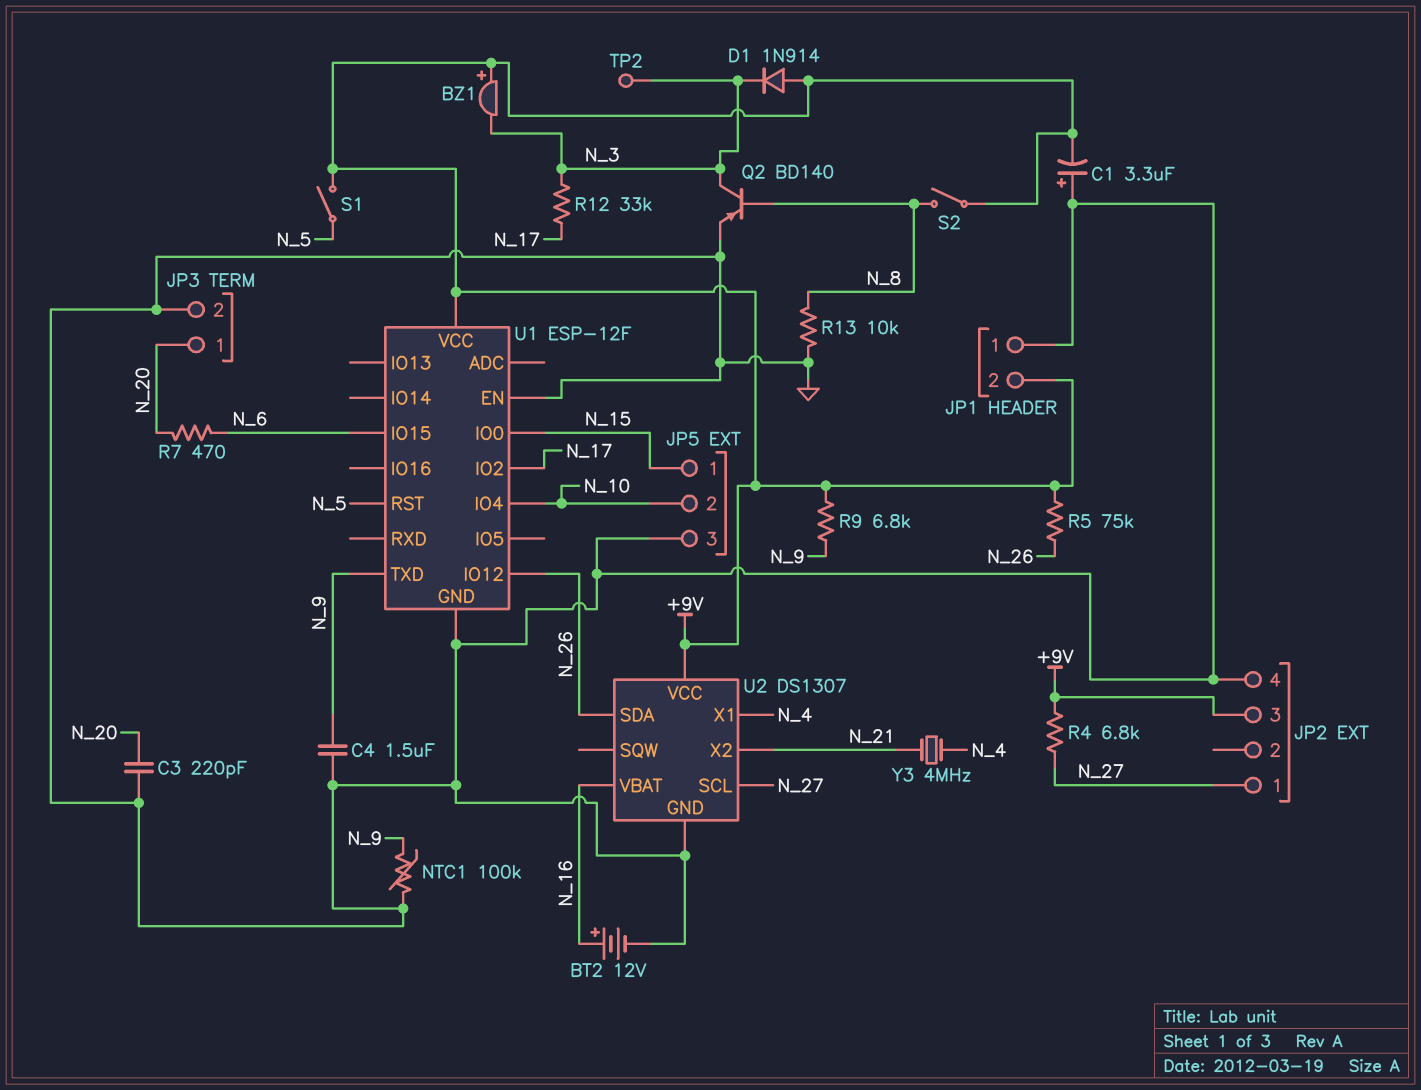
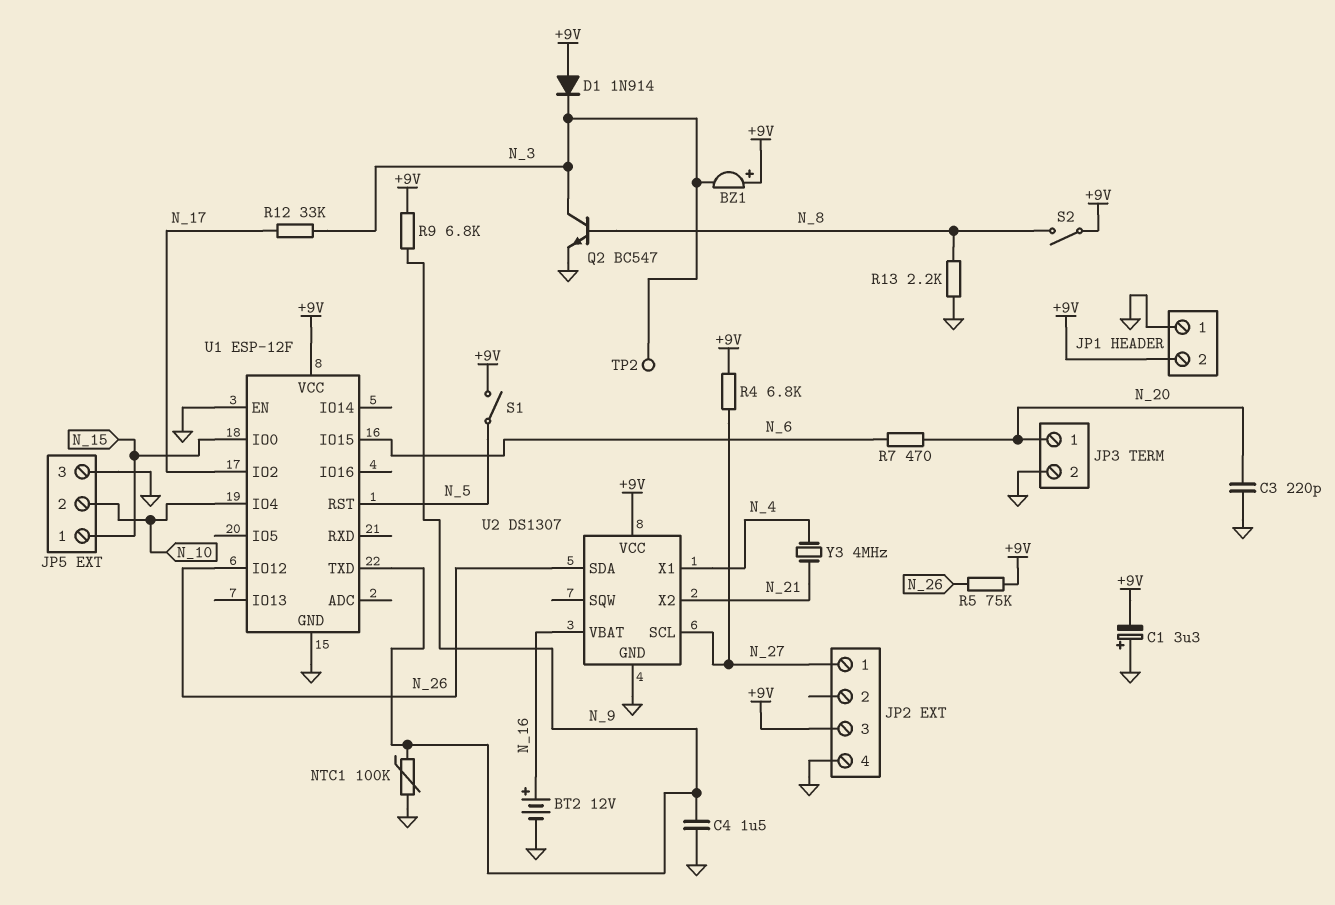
Q2: PNP BD140 (B N_8, C N_3, E GND) -> NPN BC547 (B N_8, C N_3, E GND)
R13: 10k (GND, N_8) -> 2.2k (GND, N_8)

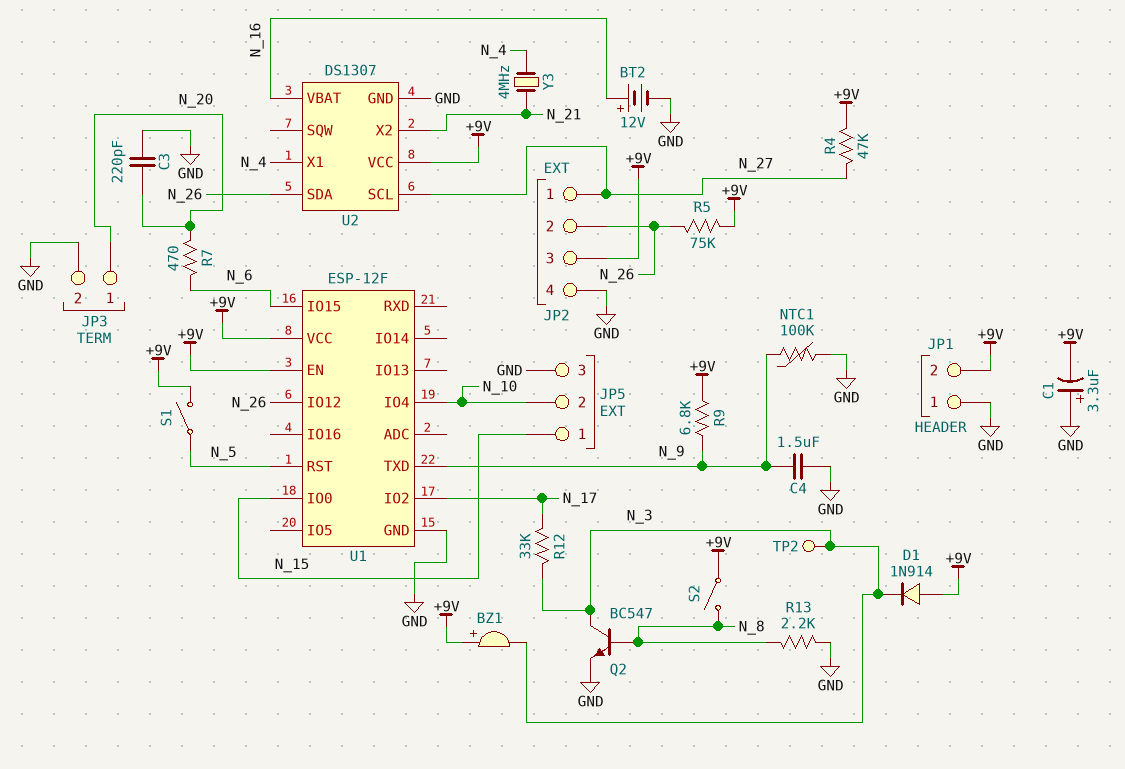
JP2 pin 2: none -> N_26
R4: 6.8k (+9V, N_27) -> 47k (+9V, N_27)
U1 pin EN: GND -> +9V

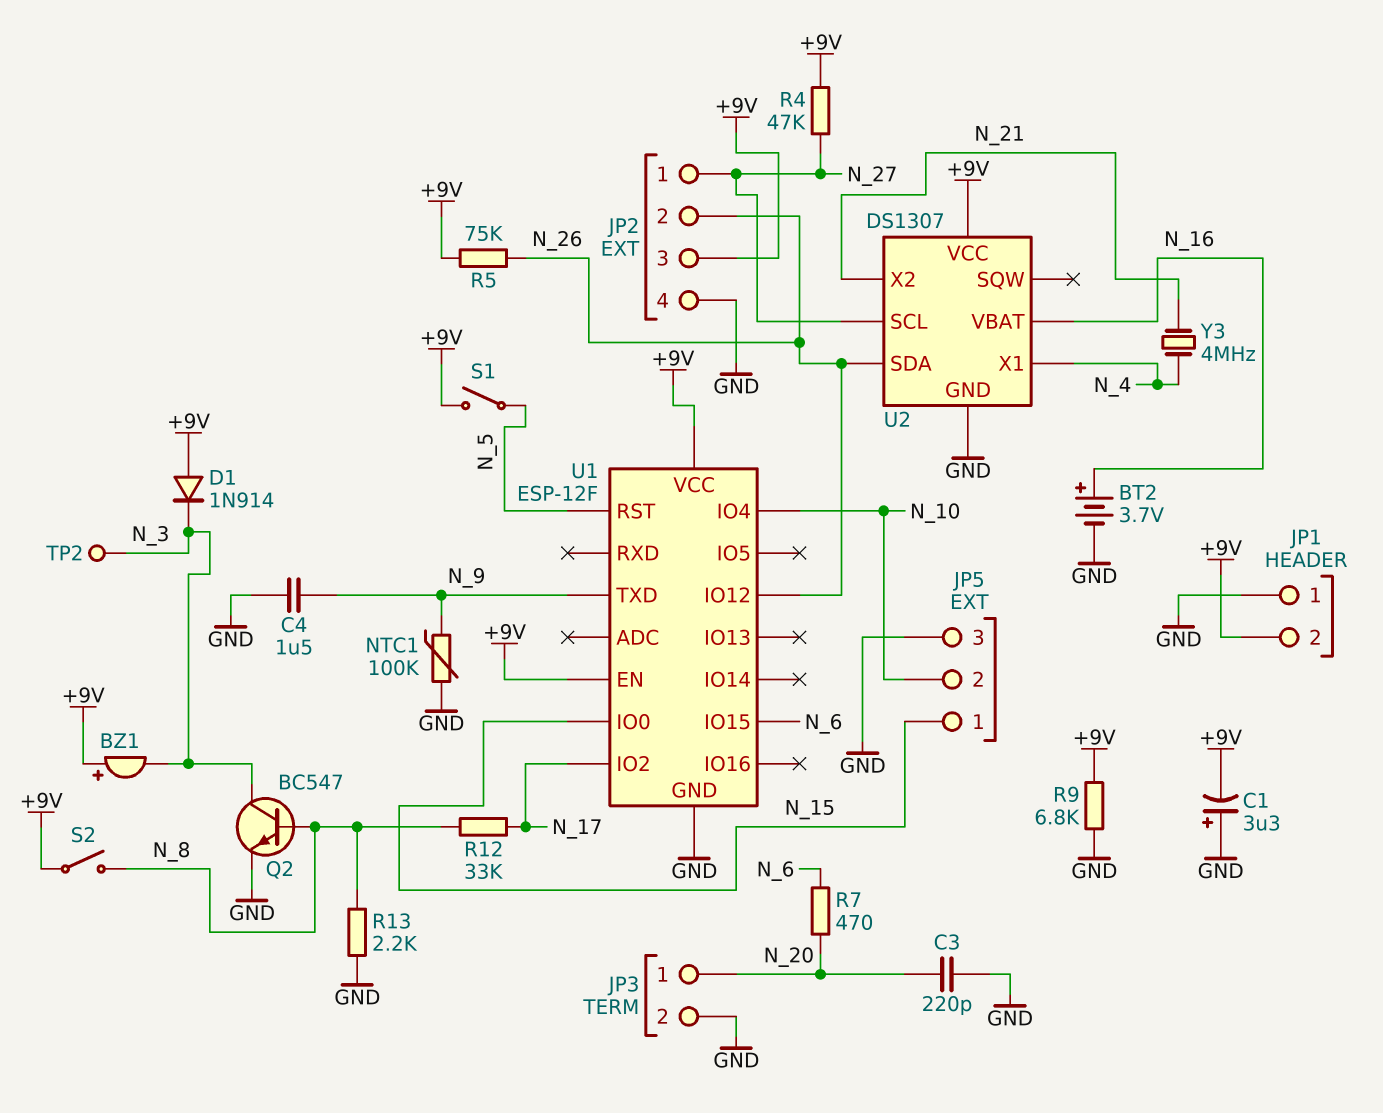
BT2: 12V (plus N_16, minus GND) -> 3.7V (plus N_16, minus GND)
R9: 6.8k (+9V, N_9) -> 6.8k (+9V, GND)
R12: 33k (N_3, N_17) -> 33k (N_8, N_17)

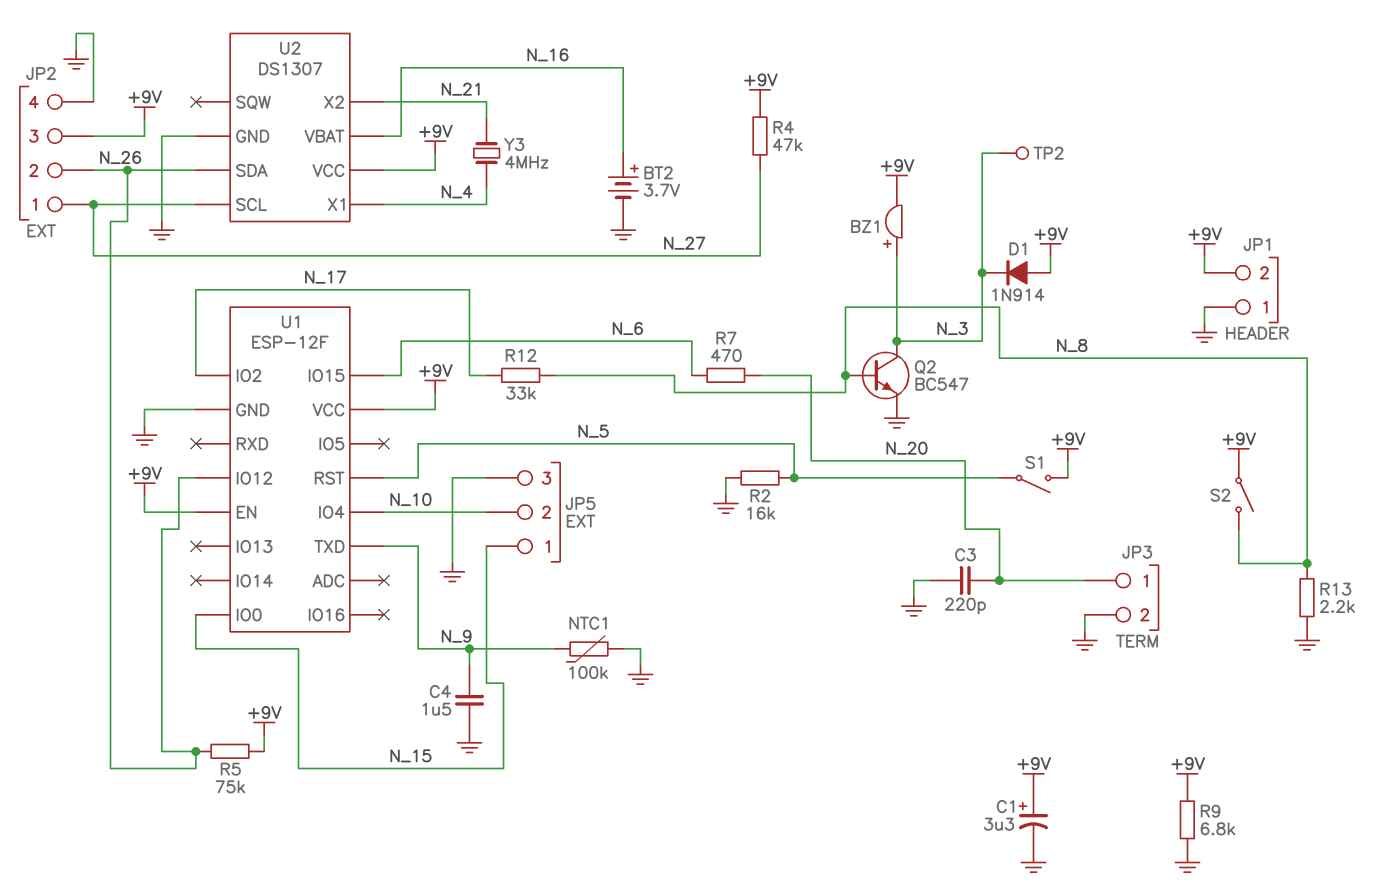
BZ1: buzzer (plus +9V, minus N_3) -> buzzer (plus N_3, minus +9V)
C1: 3.3uF (plus GND, minus +9V) -> 3.3uF (plus +9V, minus GND)
R2: none -> 16k (GND, N_5)

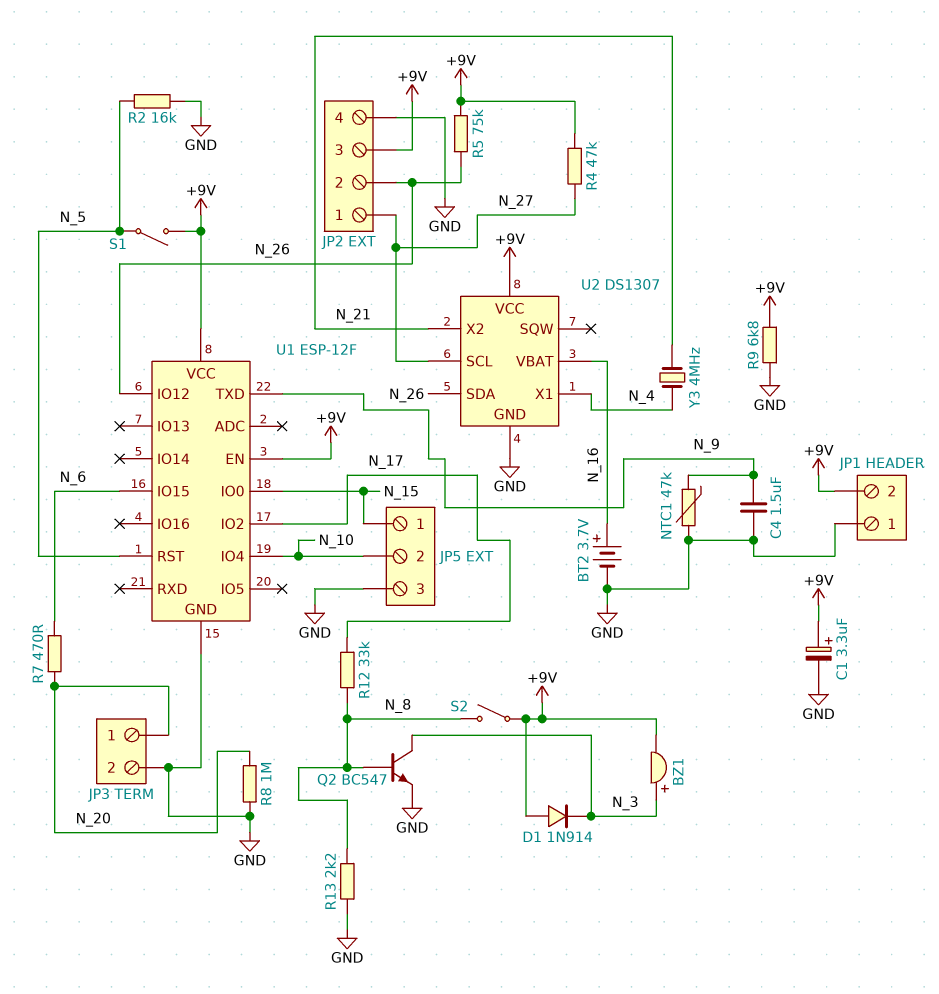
C3: 220pF (GND, N_20) -> none
NTC1: 100k (GND, N_9) -> 47k (GND, N_9)
R8: none -> 1M (GND, N_20)
TP2: test point (N_3) -> none

